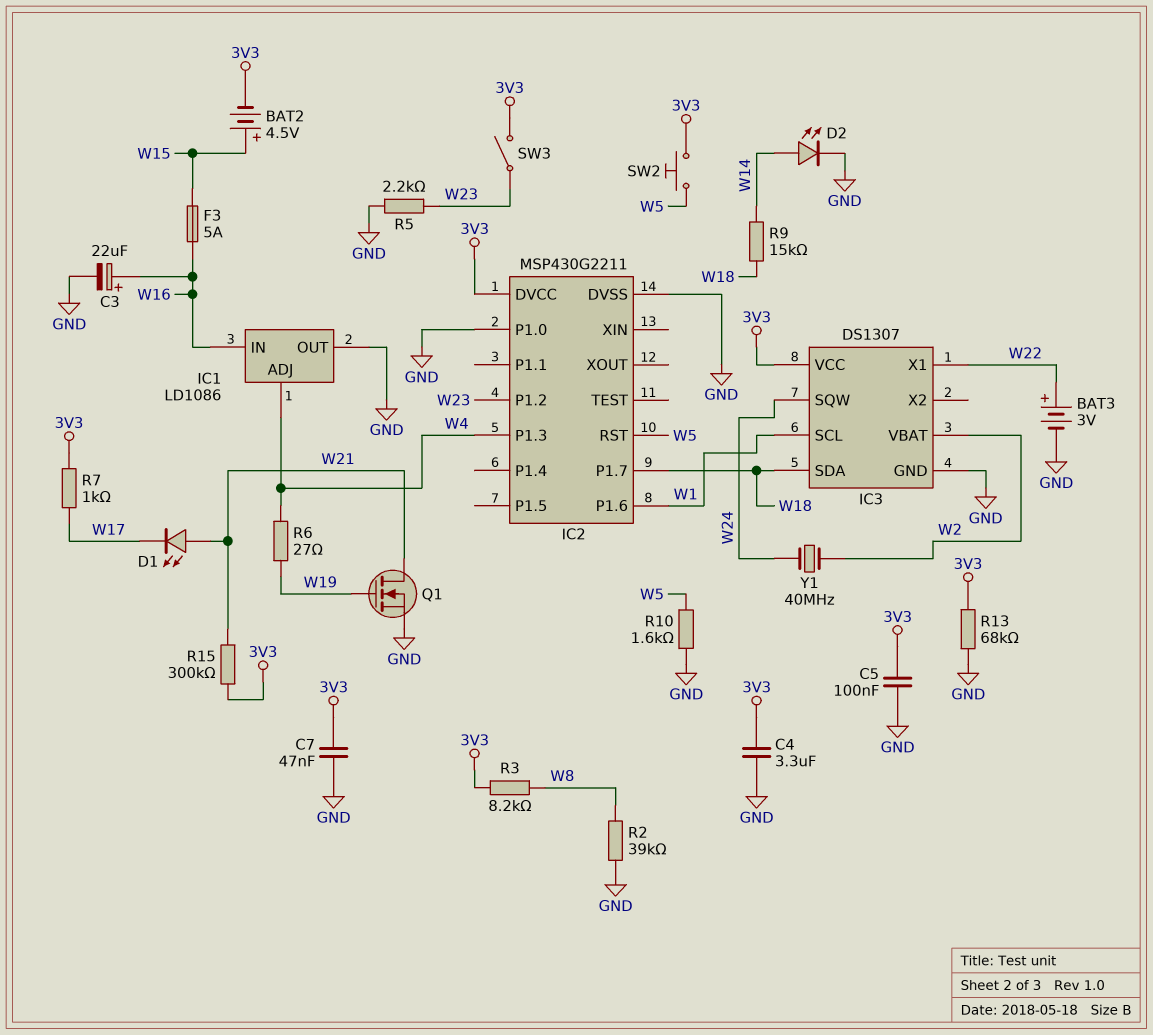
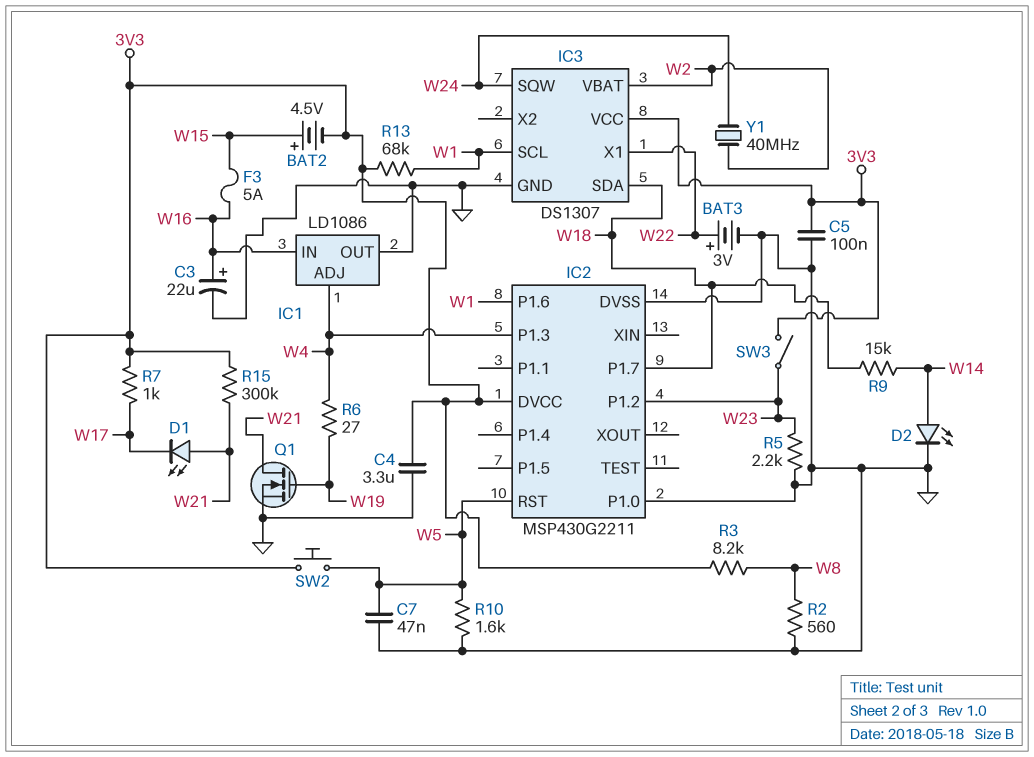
C7: 47nF (3V3, GND) -> 47nF (GND, W5)
R2: 39k (GND, W8) -> 560 (GND, W8)
R13: 68k (3V3, GND) -> 68k (3V3, W1)

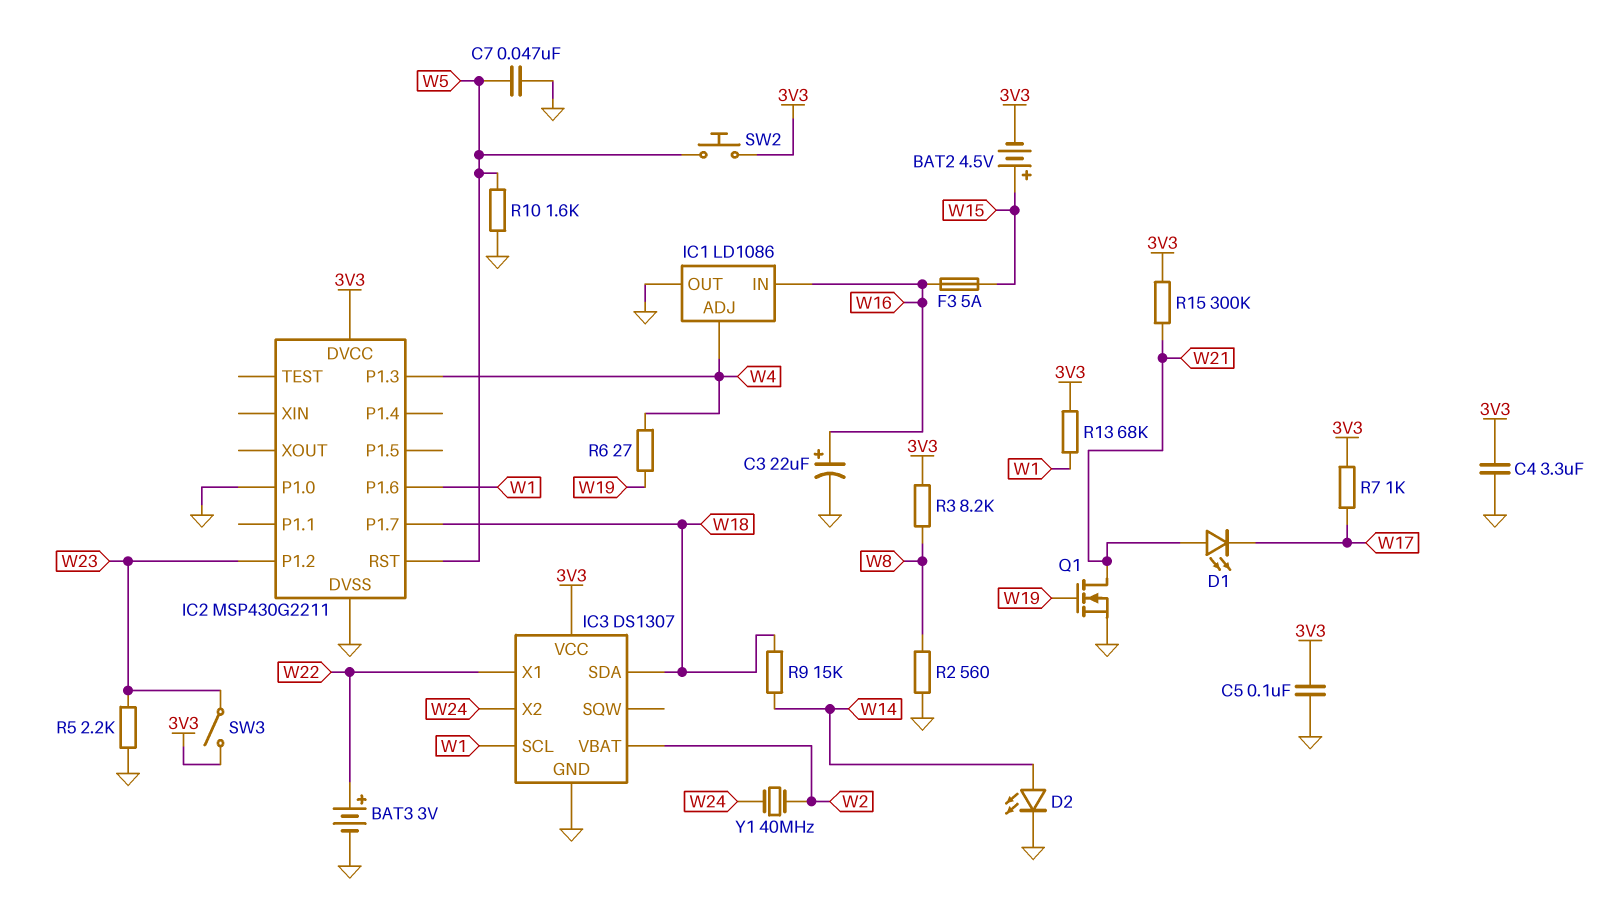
IC3 pin SQW: W24 -> none
IC3 pin X2: none -> W24

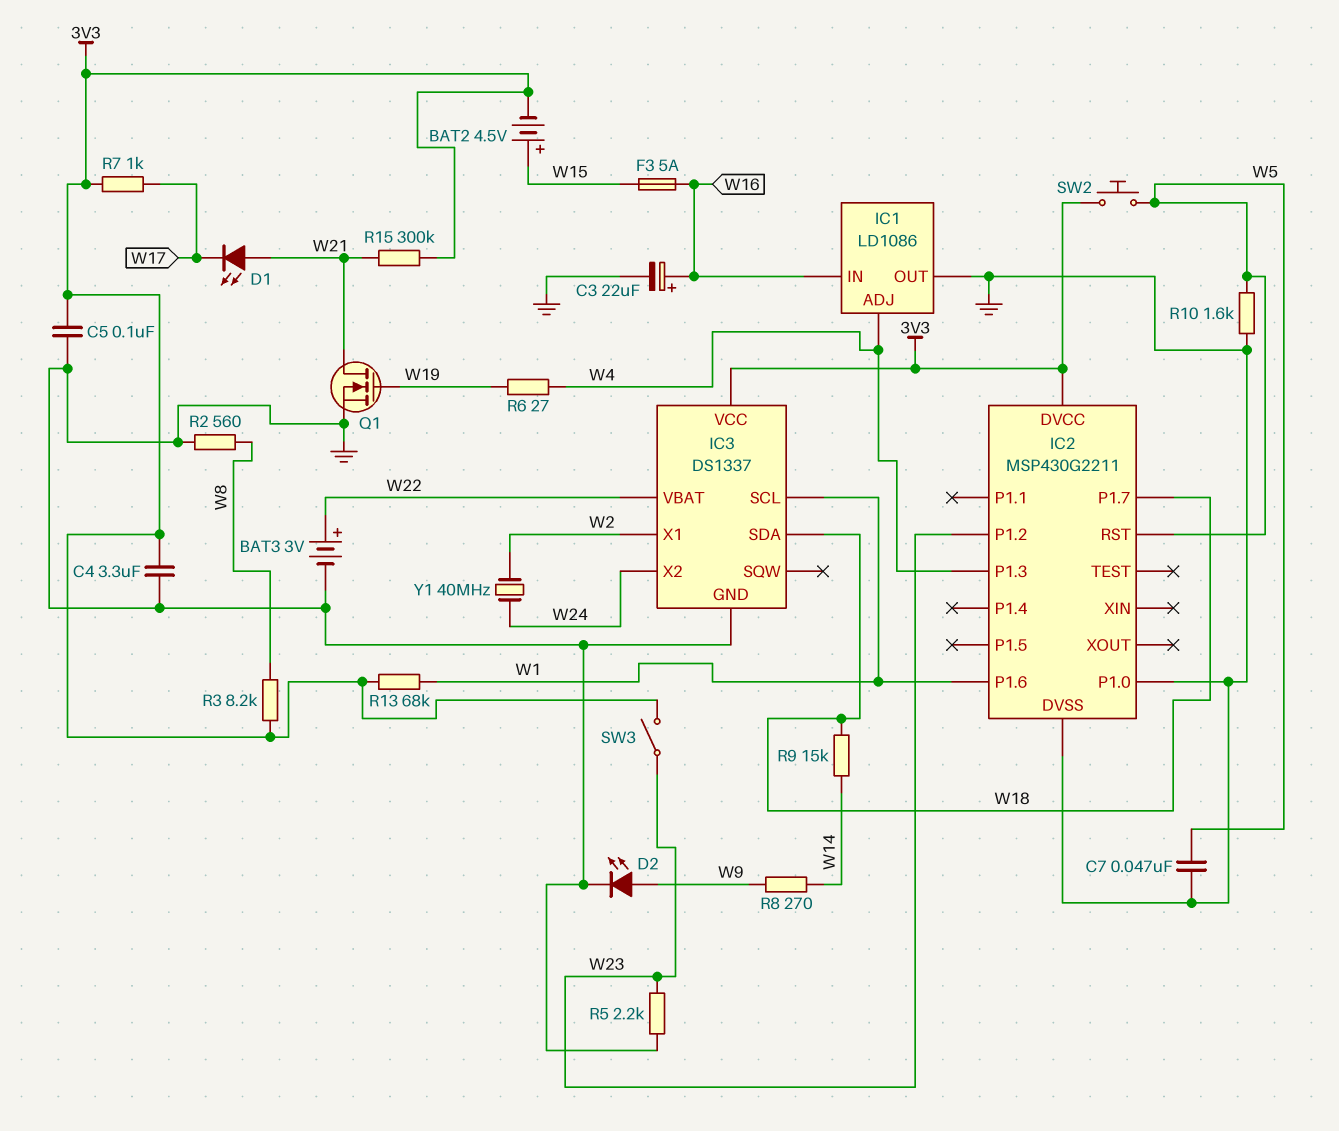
D2: LED (A W14, K GND) -> LED (A W9, K GND)
IC3: DS1307 -> DS1337
IC3 pin VBAT: W2 -> W22
IC3 pin X1: W22 -> W2
R8: none -> 270 (W9, W14)

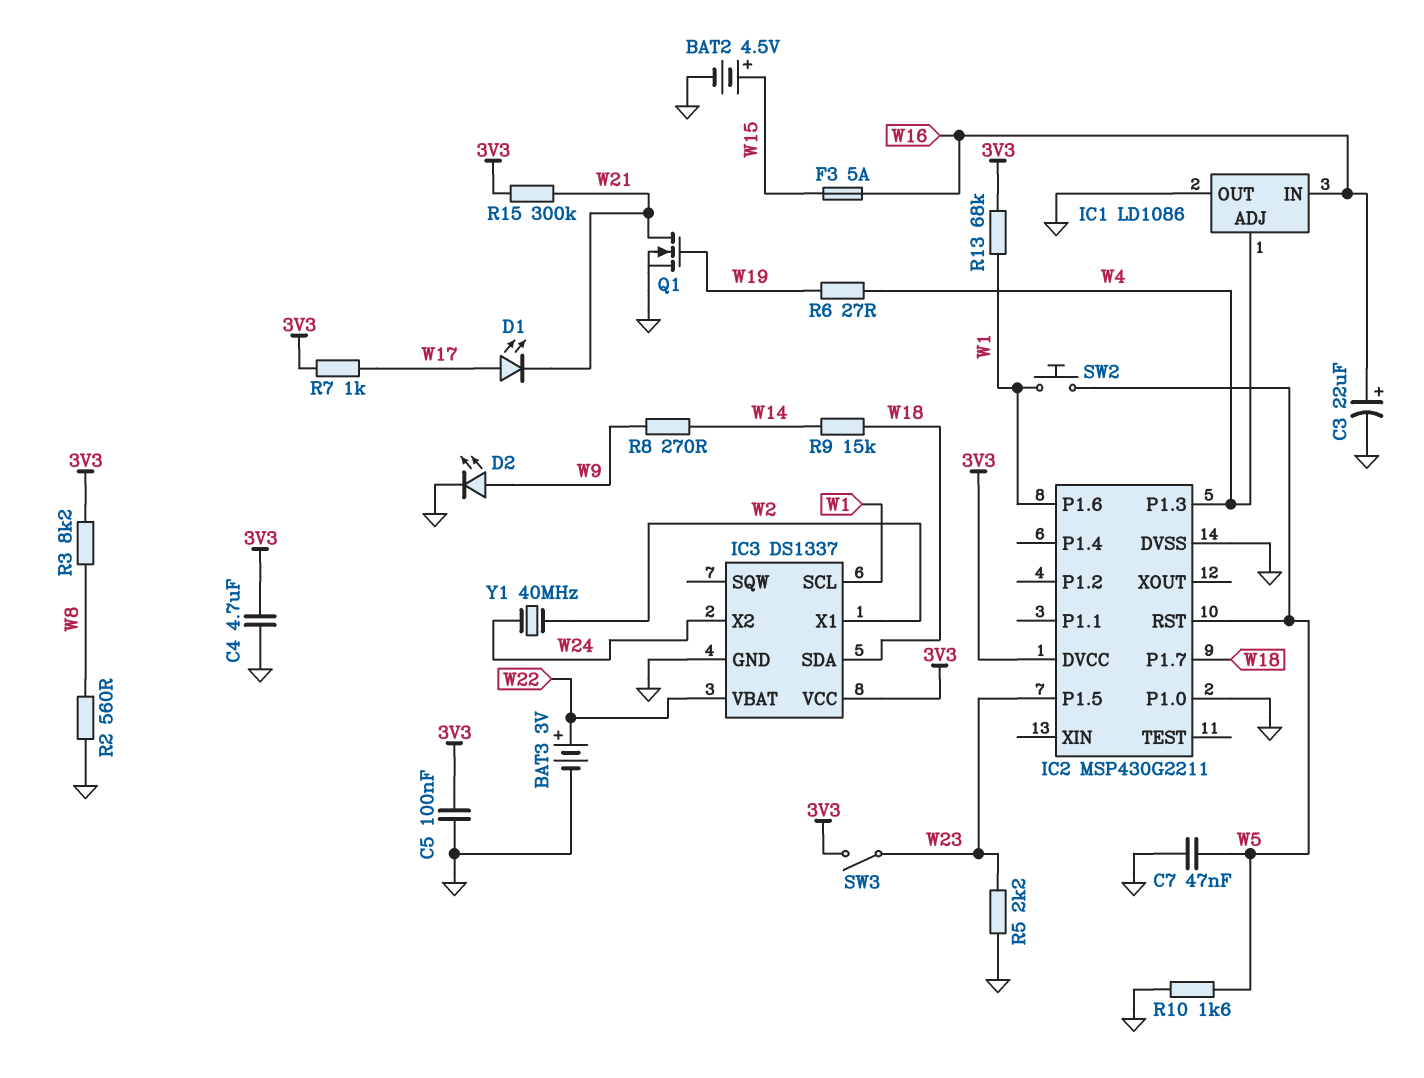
BAT2: 4.5V (plus W15, minus 3V3) -> 4.5V (plus W15, minus GND)
C4: 3.3uF (3V3, GND) -> 4.7uF (3V3, GND)
D1: LED (A W21, K W17) -> LED (A W17, K W21)
IC2 pin P1.2: W23 -> none
IC2 pin P1.5: none -> W23
SW2: button (3V3, W5) -> button (W1, W5)

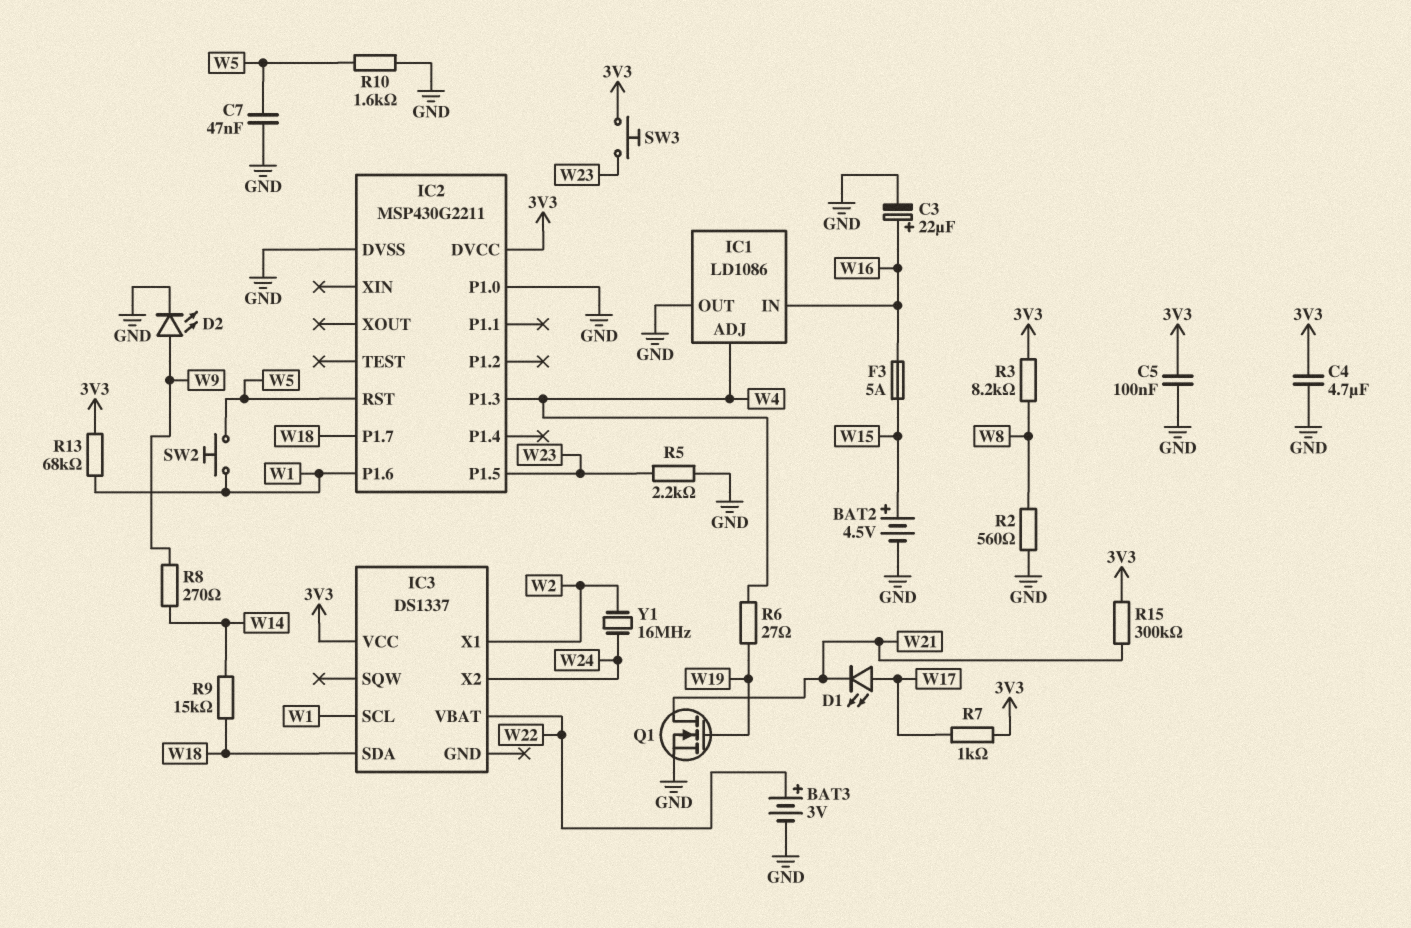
IC3 pin GND: GND -> none
SW3: switch (3V3, W23) -> button (3V3, W23)
Y1: 40MHz (W2, W24) -> 16MHz (W2, W24)

